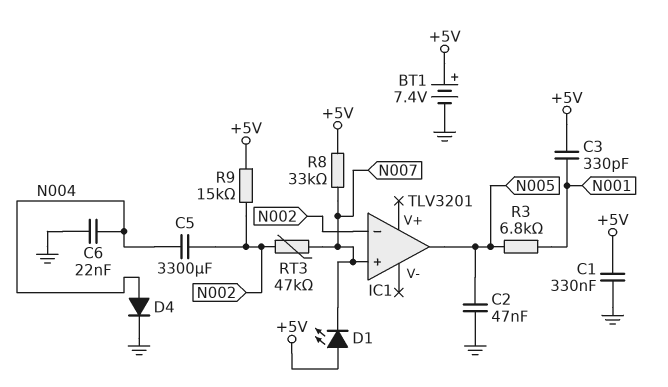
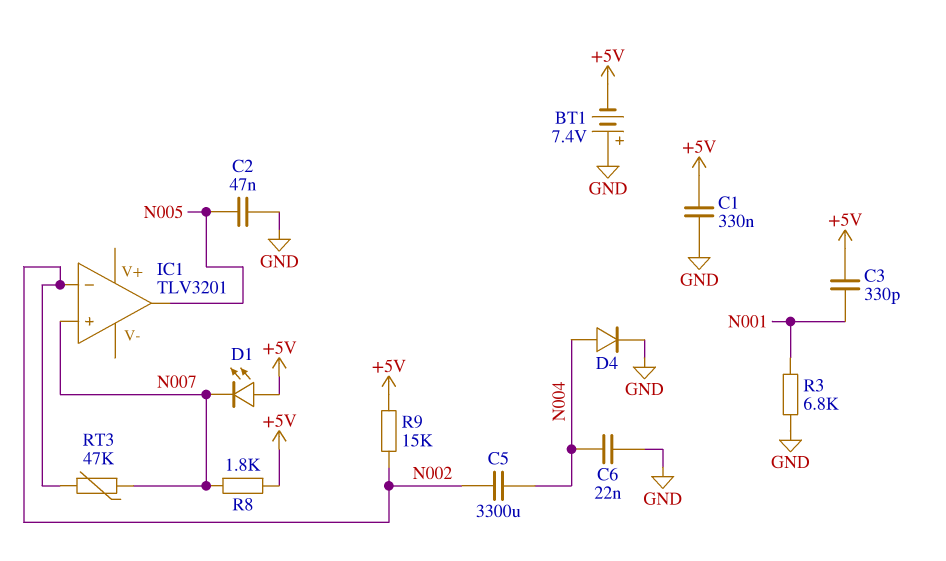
BT1: 7.4V (plus +5V, minus GND) -> 7.4V (plus GND, minus +5V)
R3: 6.8k (N001, N005) -> 6.8k (GND, N001)
R8: 33k (+5V, N007) -> 1.8k (+5V, N007)

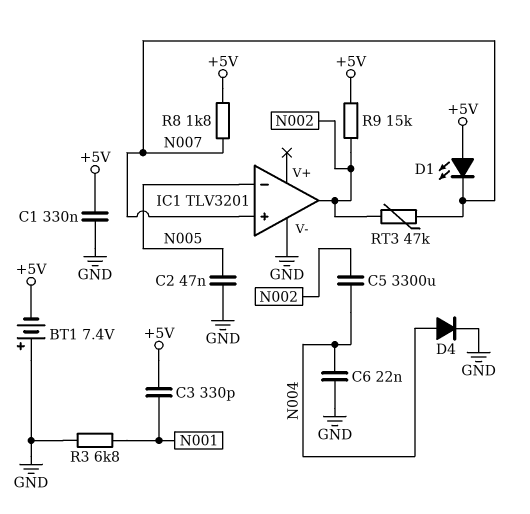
IC1 pin V-: none -> GND
IC1 pin in-: N002 -> N005
IC1 pin out: N005 -> N002

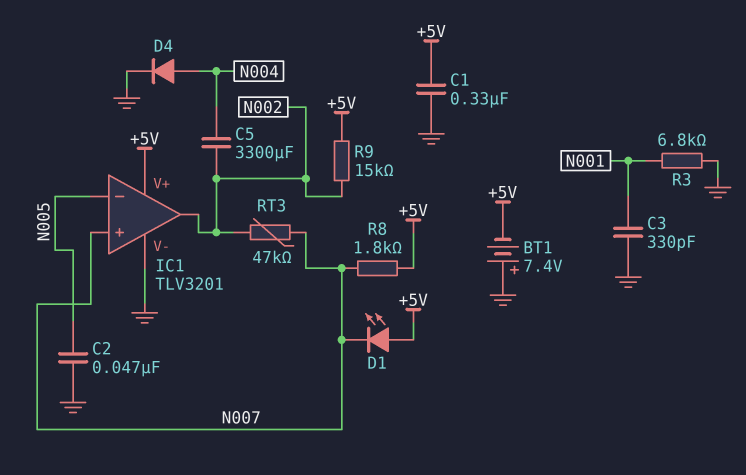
C3: 330pF (+5V, N001) -> 330pF (GND, N001)
C6: 22nF (GND, N004) -> none
IC1 pin V+: none -> +5V

